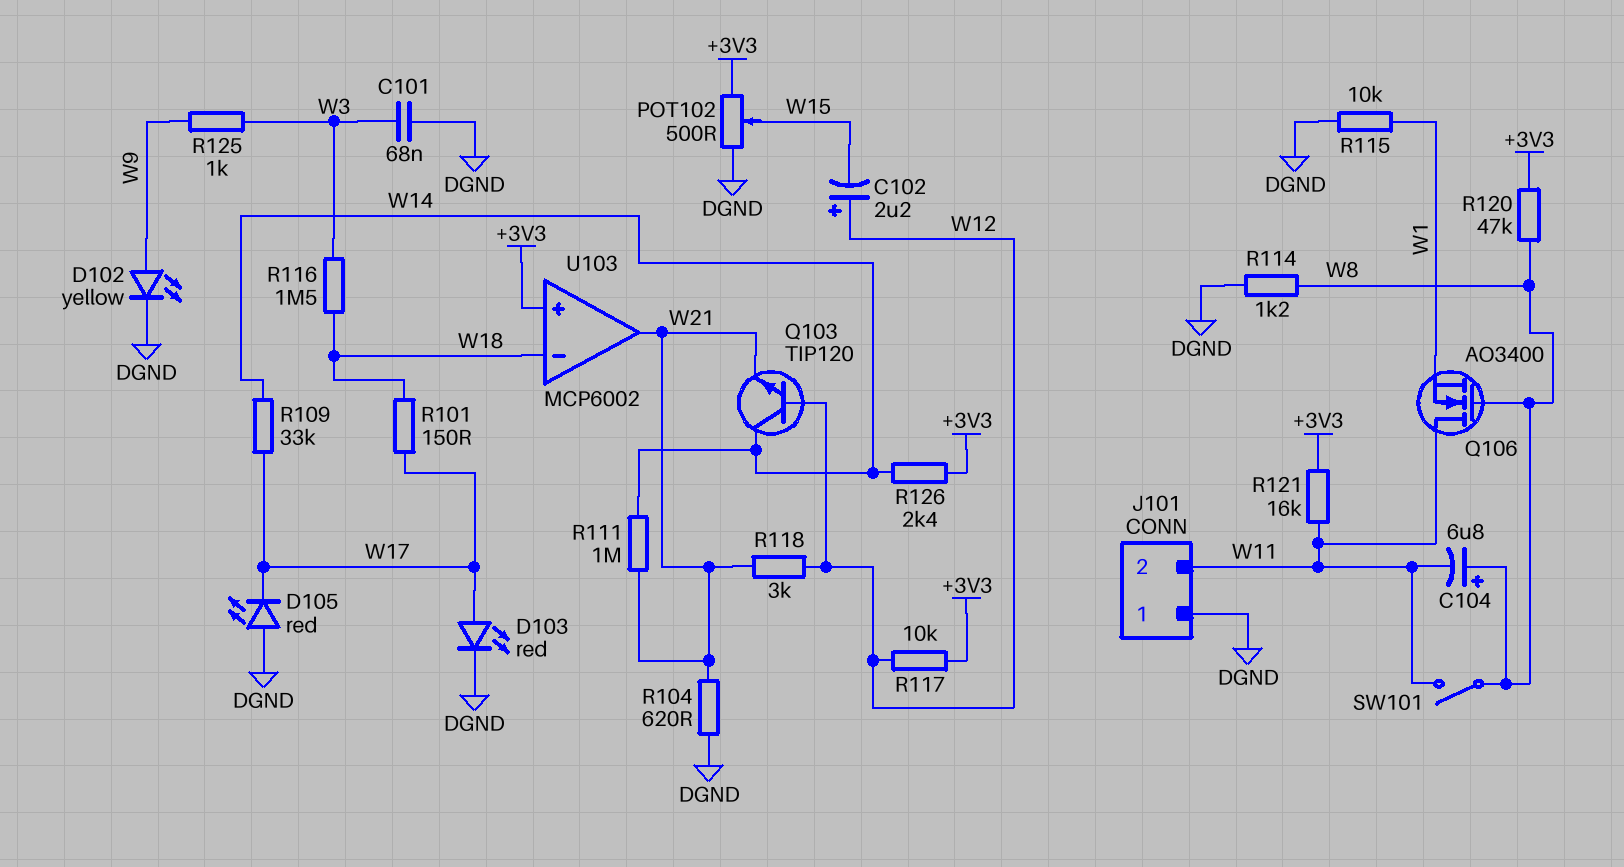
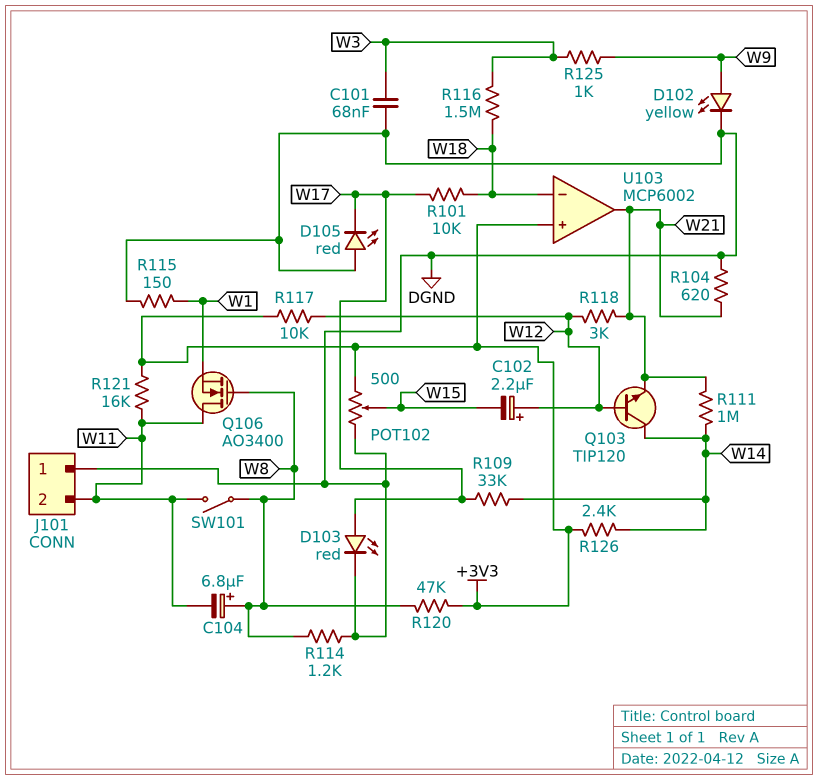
R101: 150 (W17, W18) -> 10k (W17, W18)
R115: 10k (DGND, W1) -> 150 (DGND, W1)

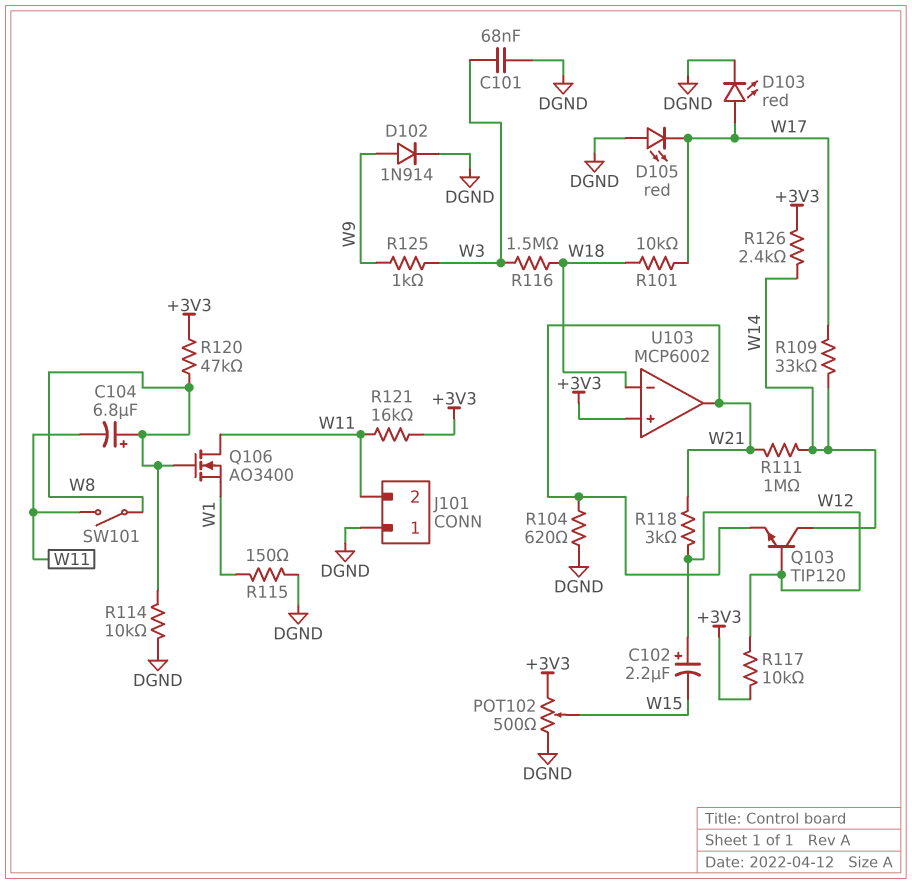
D102: LED yellow (A W9, K DGND) -> diode 1N914 (A W9, K DGND)
R114: 1.2k (DGND, W8) -> 10k (DGND, W8)

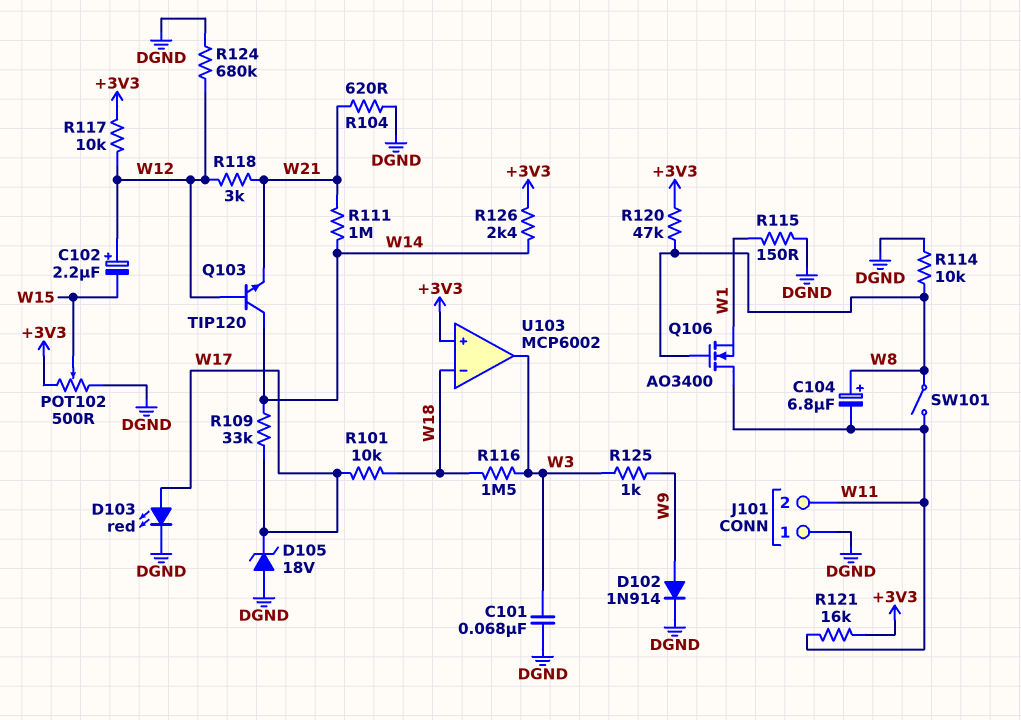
D105: LED red (A DGND, K W17) -> zener 18V (A DGND, K W17)
R124: none -> 680k (DGND, W12)
U103 pin out: W21 -> W3

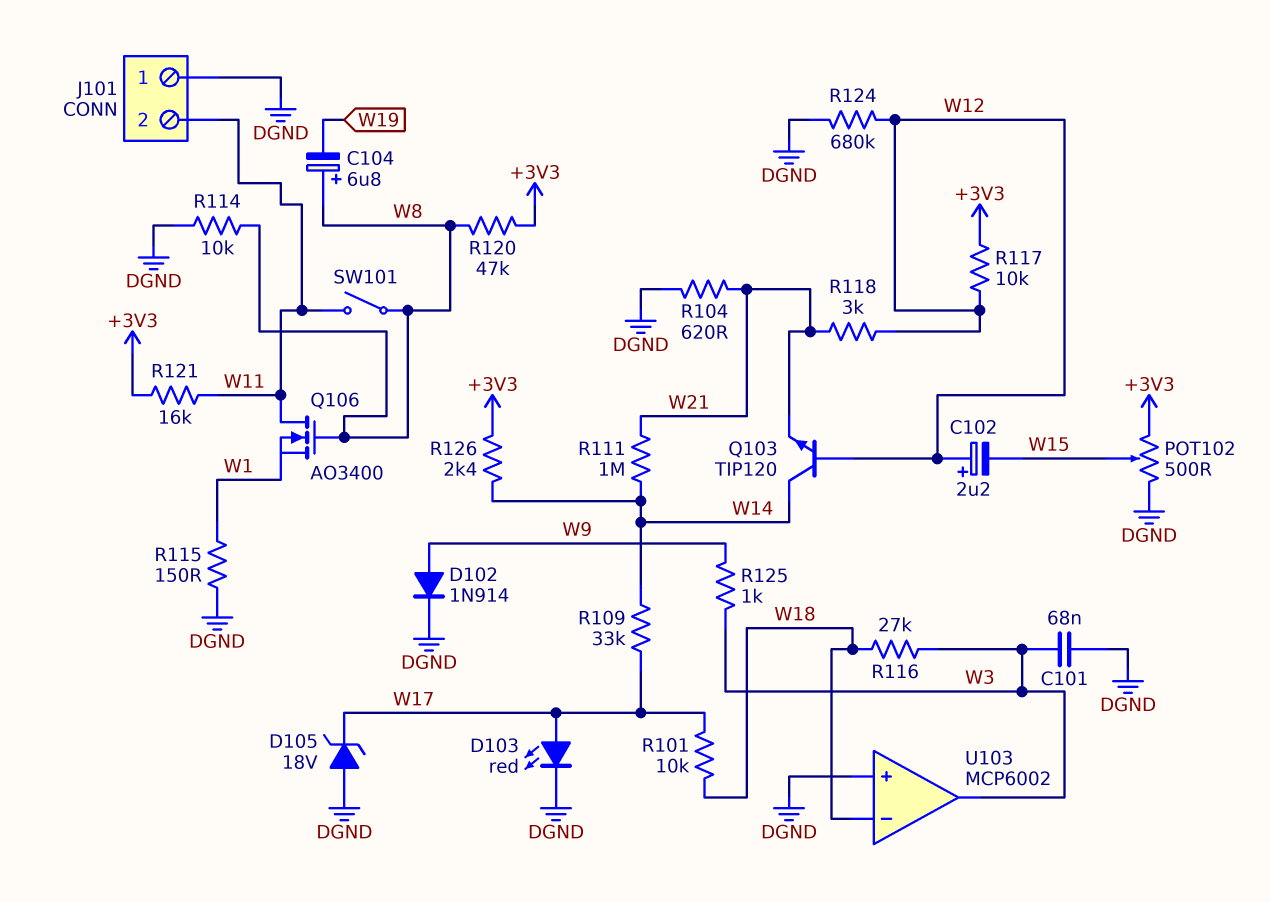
C104: 6.8uF (plus W8, minus W11) -> 6.8uF (plus W8, minus W19)
R116: 1.5M (W3, W18) -> 27k (W3, W18)
U103 pin in+: +3V3 -> DGND

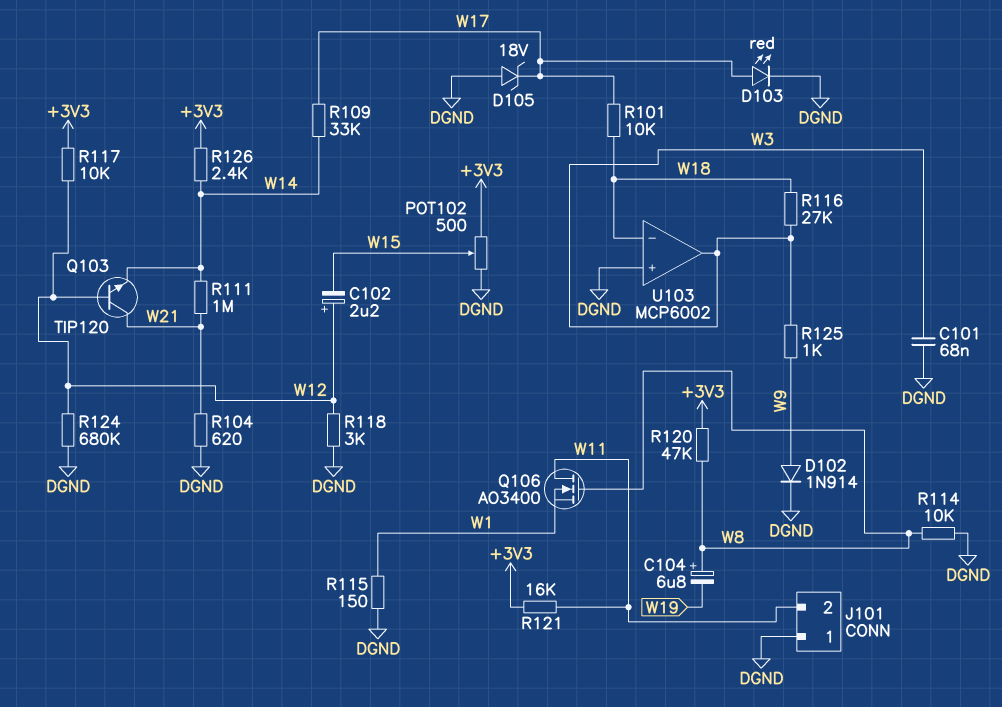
Q103: NPN TIP120 (B W12, C W14, E W21) -> NPN TIP120 (B W12, C W21, E W14)
R118: 3k (W12, W21) -> 3k (DGND, W12)
SW101: switch (W8, W11) -> none

